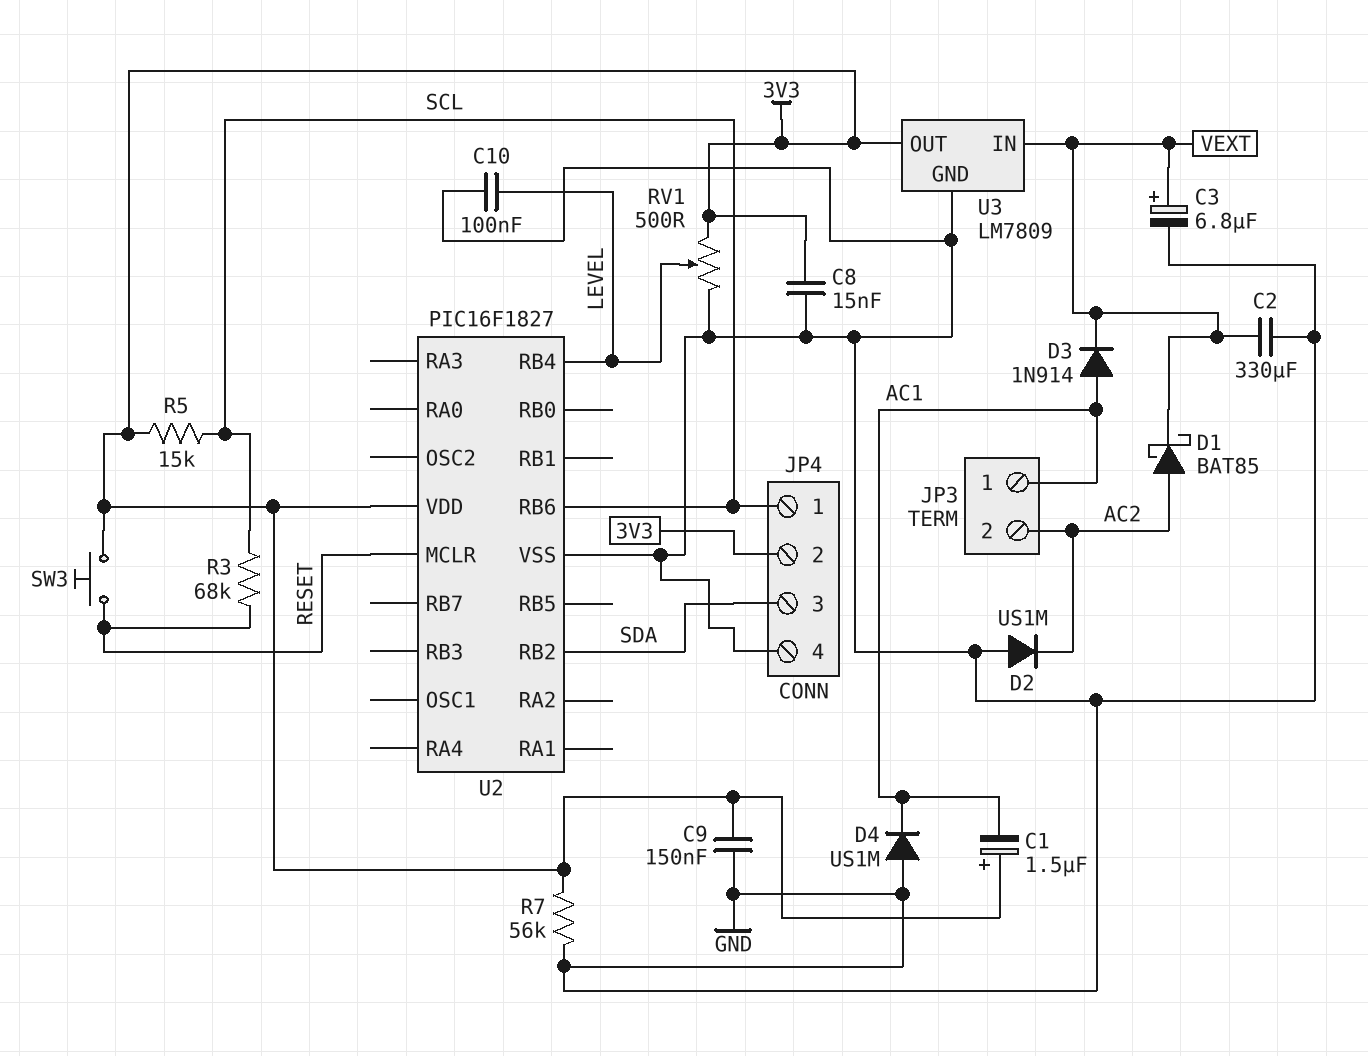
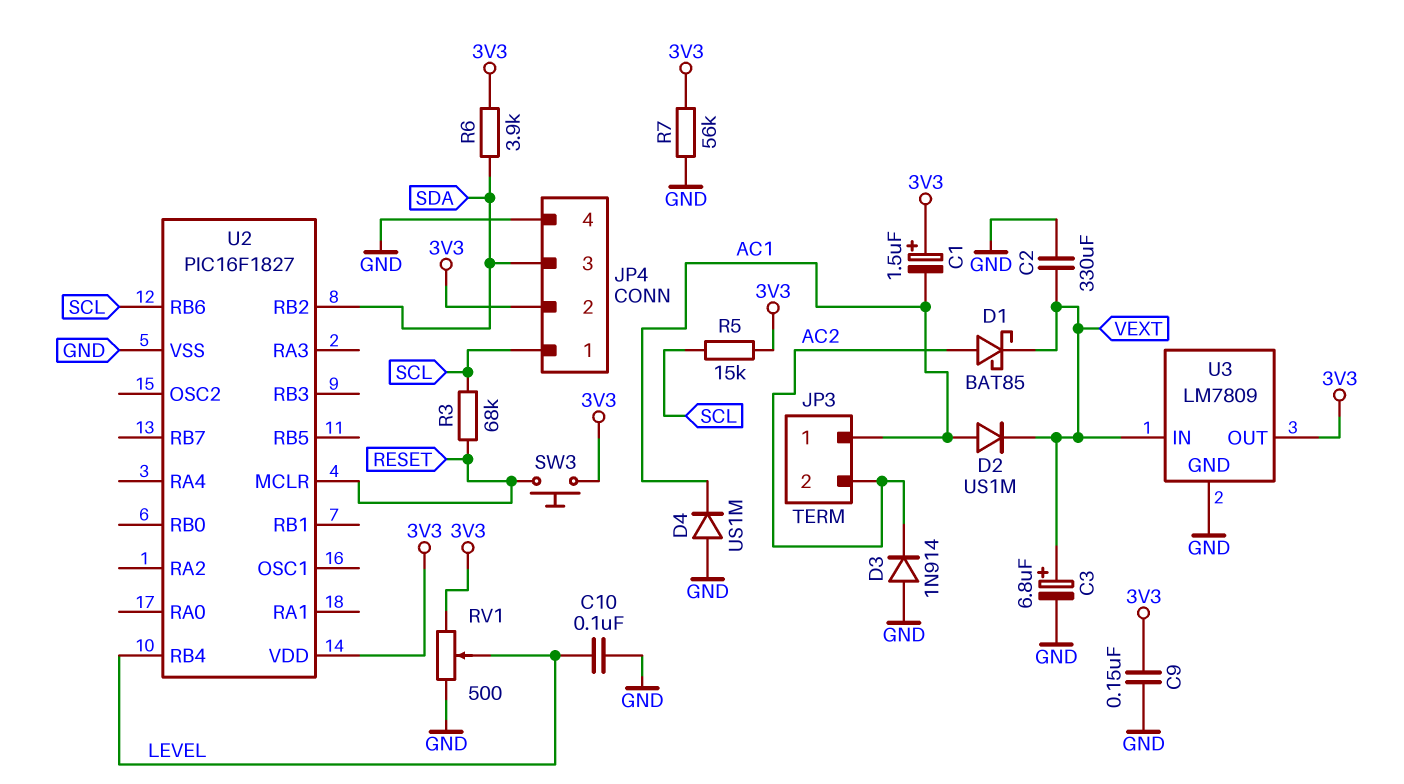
C8: 15nF (3V3, GND) -> none
D2: diode US1M (A GND, K AC2) -> diode US1M (A AC1, K VEXT)
D3: diode 1N914 (A AC1, K VEXT) -> diode 1N914 (A GND, K AC2)
R6: none -> 3.9k (3V3, SDA)

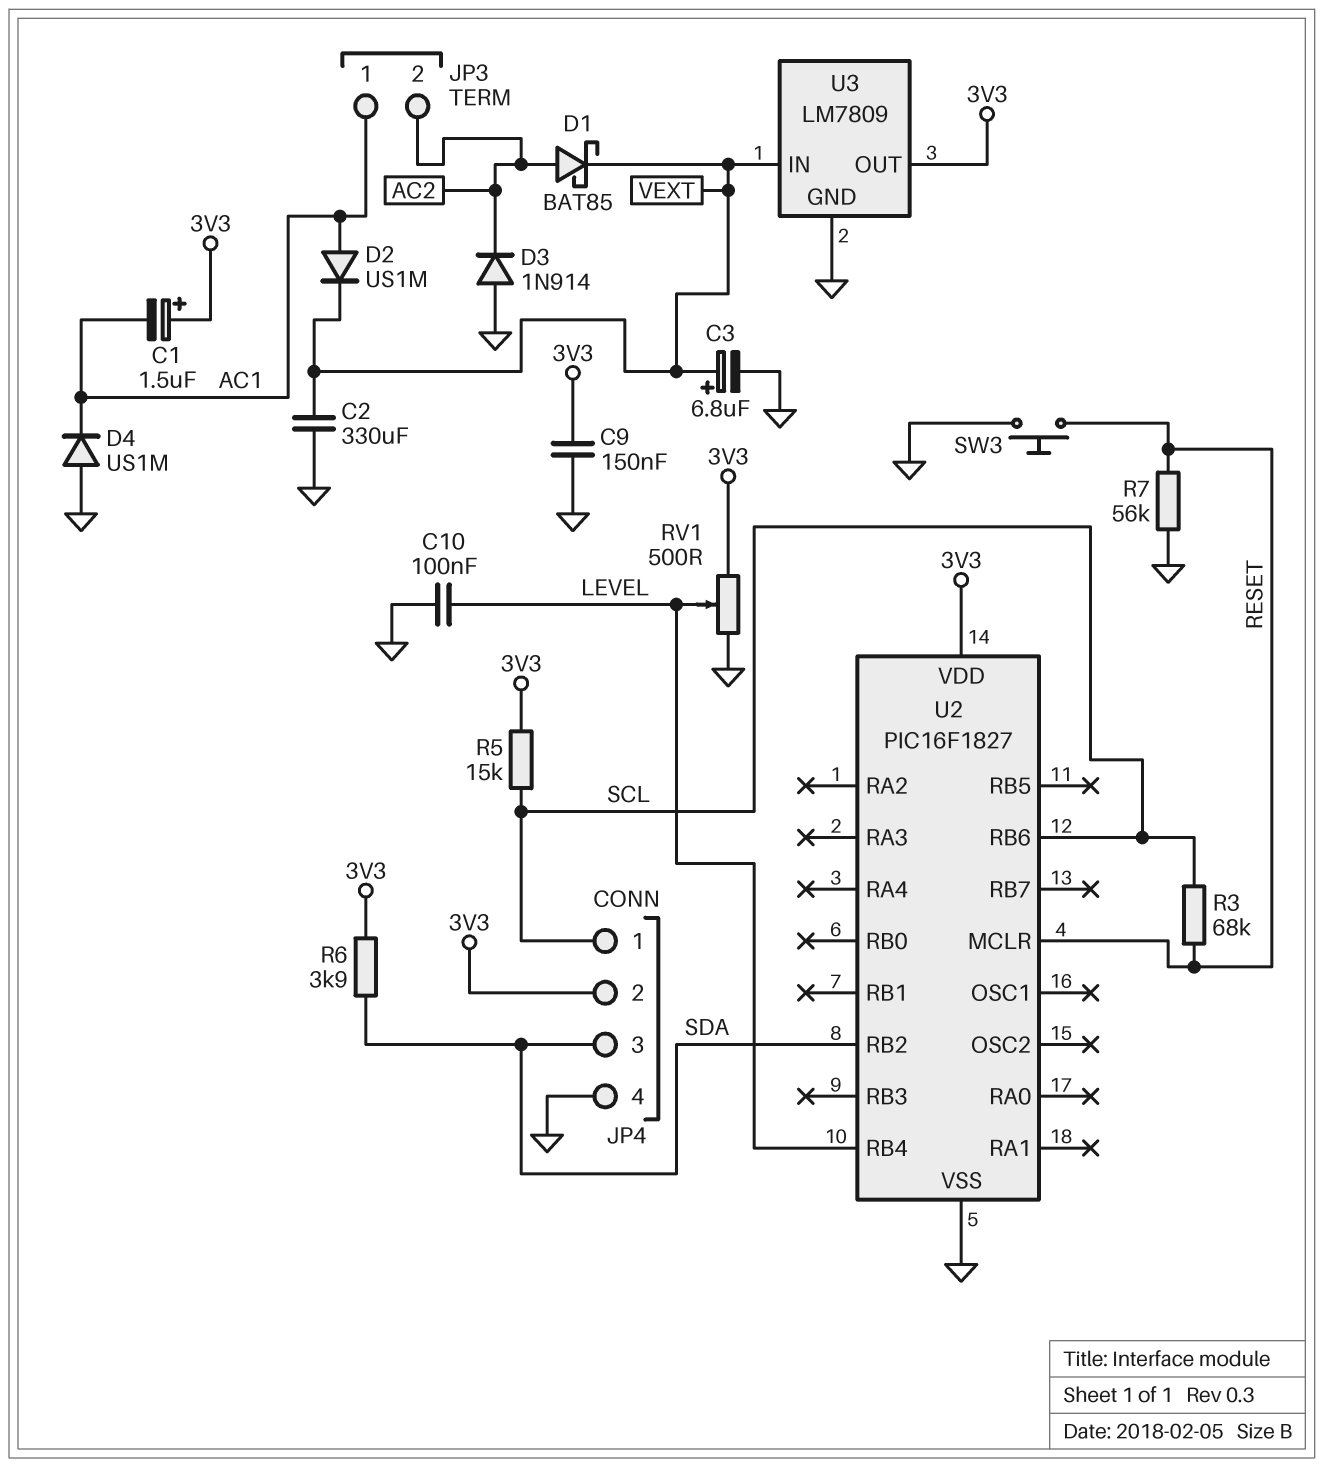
R7: 56k (3V3, GND) -> 56k (GND, RESET)
SW3: button (3V3, RESET) -> button (GND, RESET)

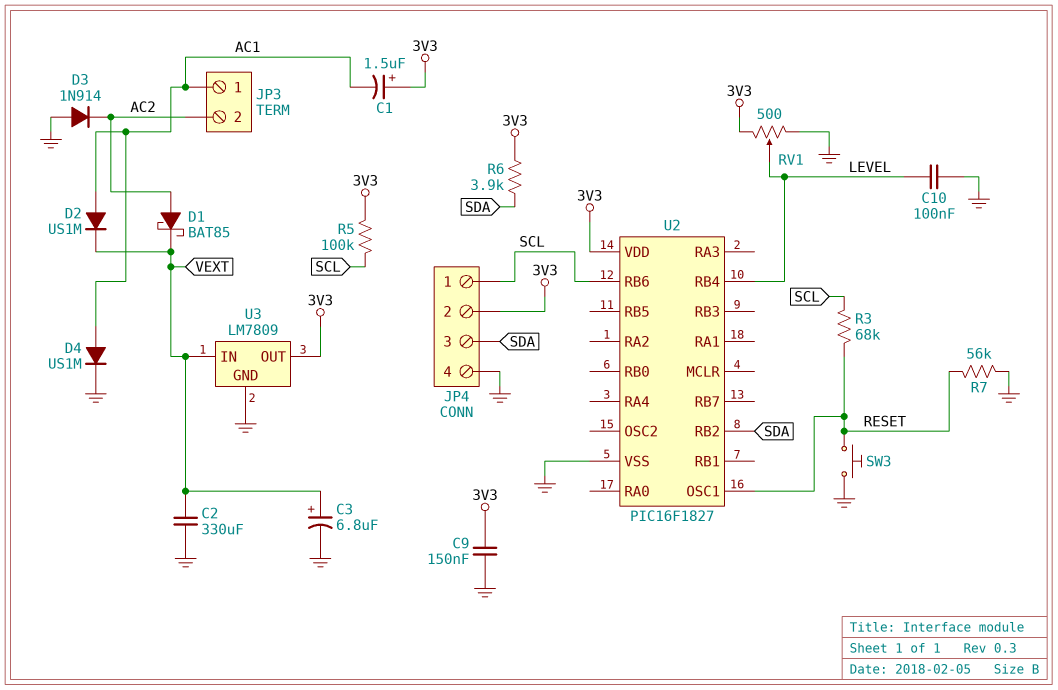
D4: diode US1M (A GND, K AC1) -> diode US1M (A AC1, K GND)
R5: 15k (3V3, SCL) -> 100k (3V3, SCL)
U2 pin MCLR: RESET -> none
U2 pin OSC1: none -> RESET

